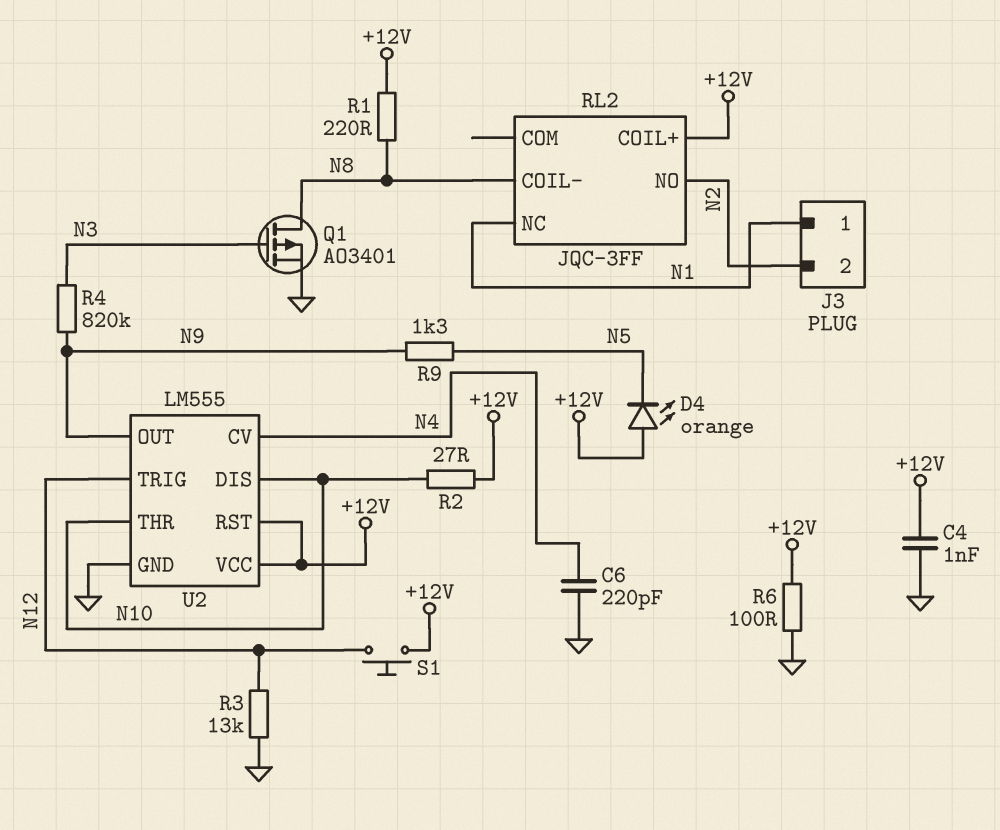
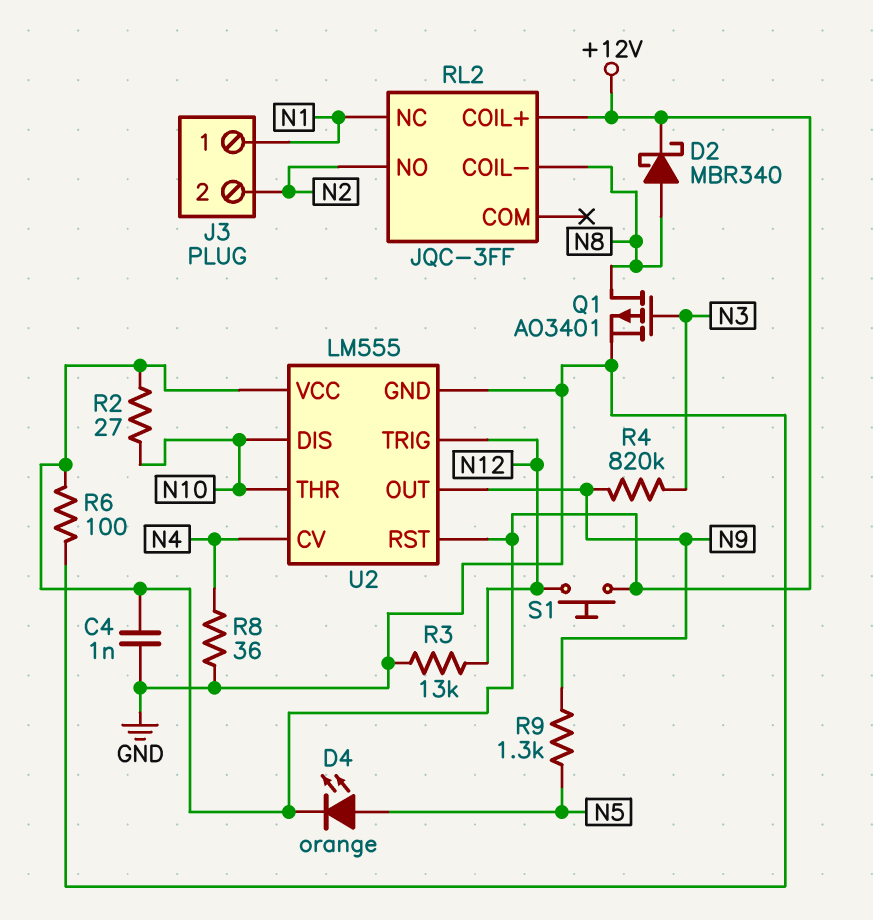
C6: 220pF (GND, N4) -> none
D2: none -> schottky MBR340 (A N8, K +12V)
D4: LED orange (A +12V, K N5) -> LED orange (A N5, K +12V)
R1: 220 (+12V, N8) -> none
R8: none -> 36 (GND, N4)

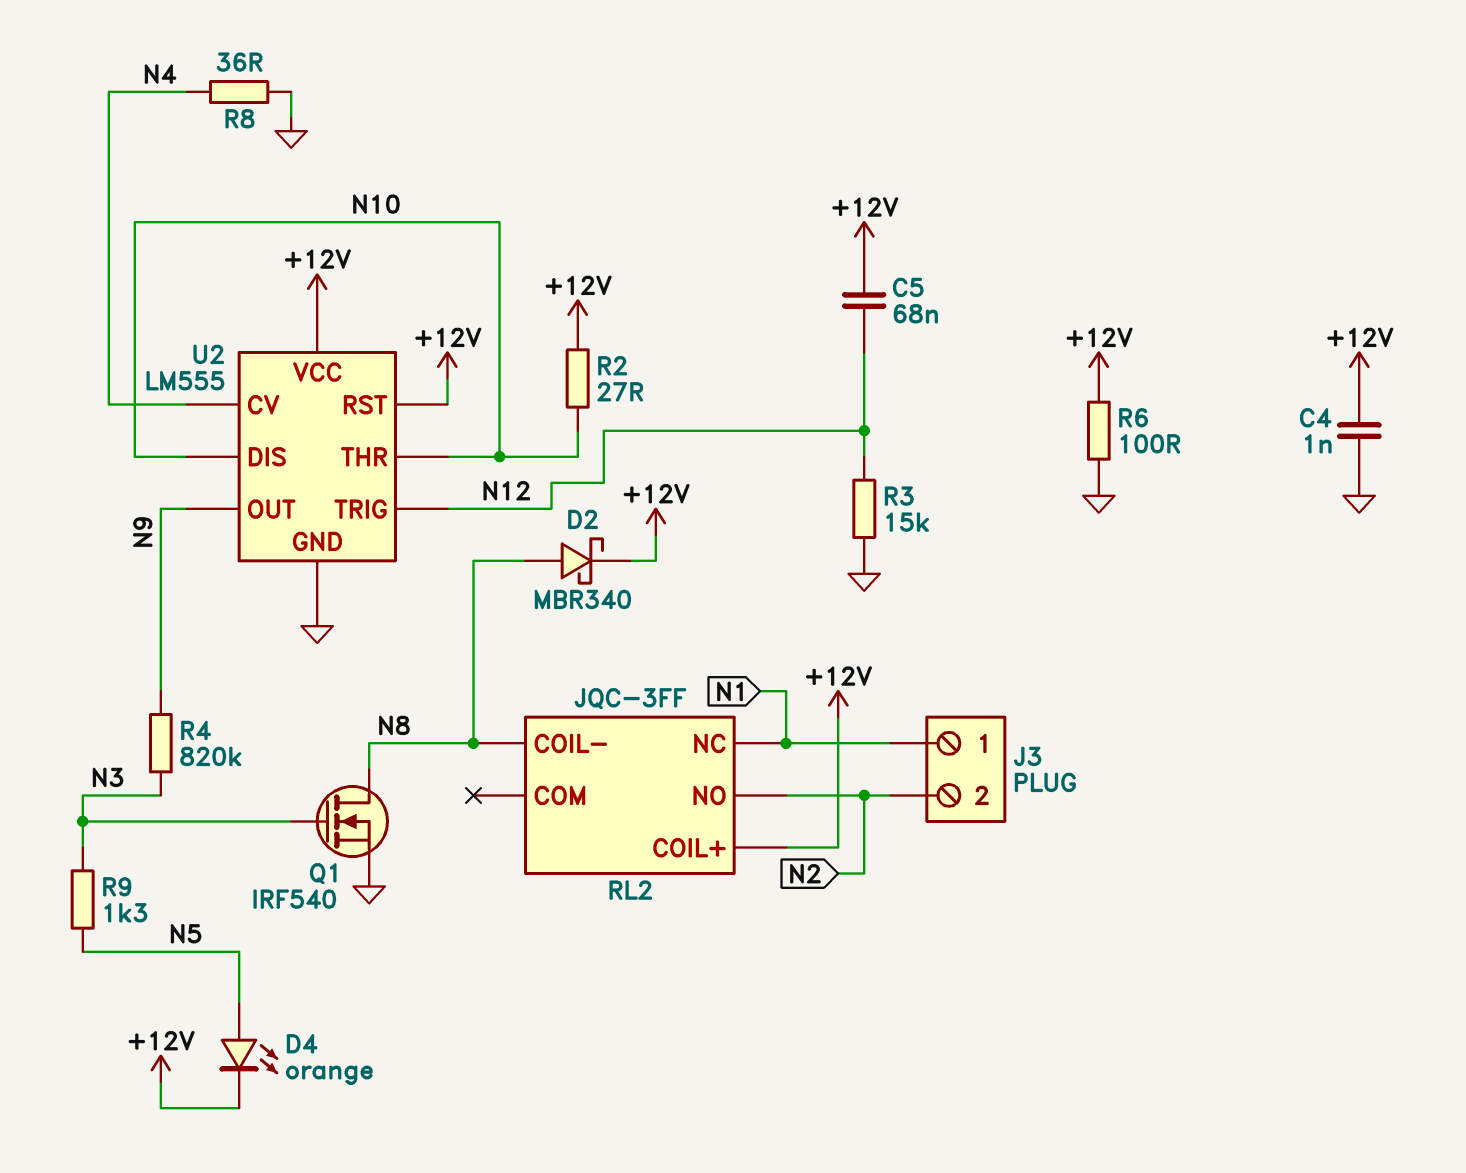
C5: none -> 68nF (+12V, N12)
Q1: PMOS AO3401 (G N3, D N8, S GND) -> NMOS IRF540 (G N3, D N8, S GND)
R3: 13k (GND, N12) -> 15k (GND, N12)
R9: 1.3k (N5, N9) -> 1.3k (N3, N5)
S1: button (+12V, N12) -> none

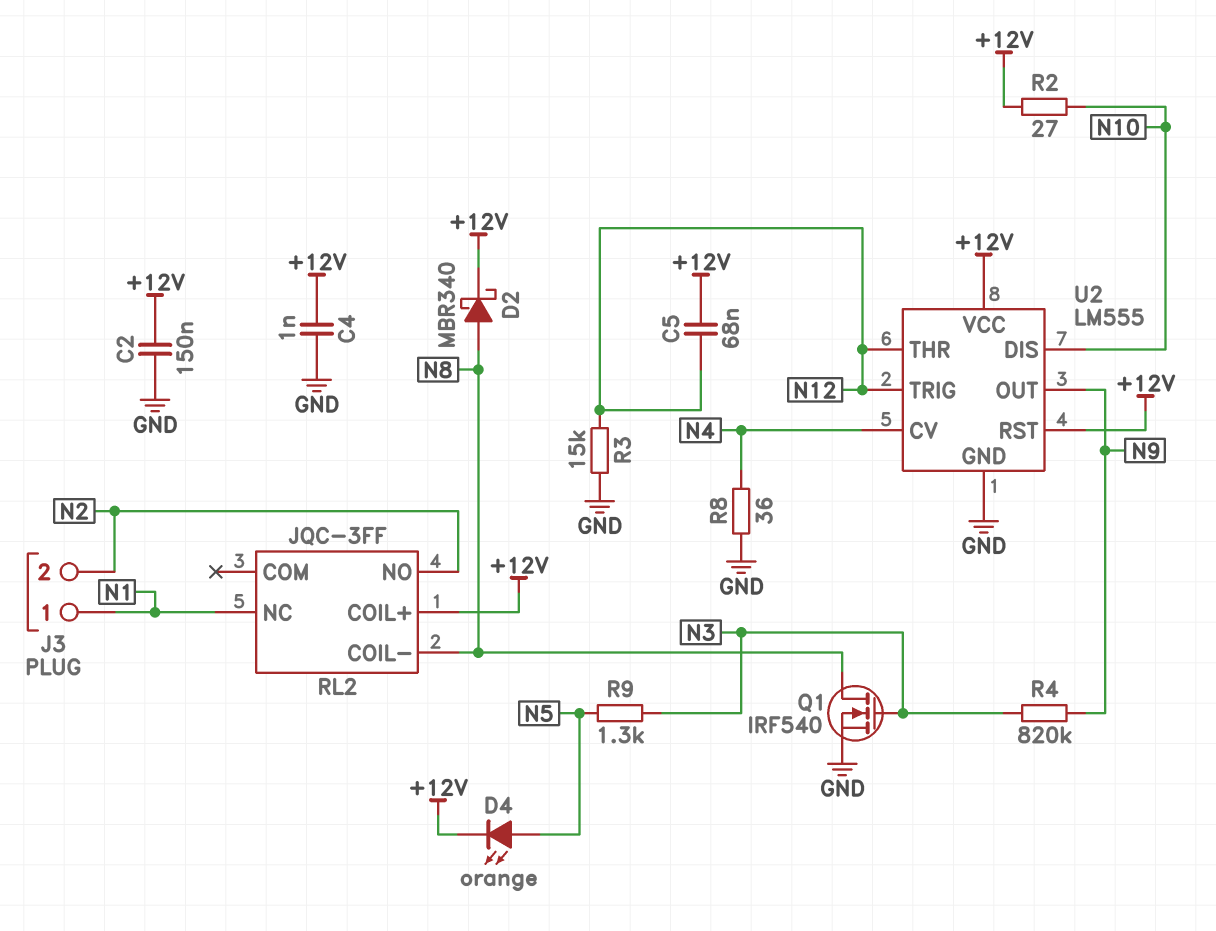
C2: none -> 150nF (+12V, GND)
R6: 100 (+12V, GND) -> none
U2 pin THR: N10 -> N12

